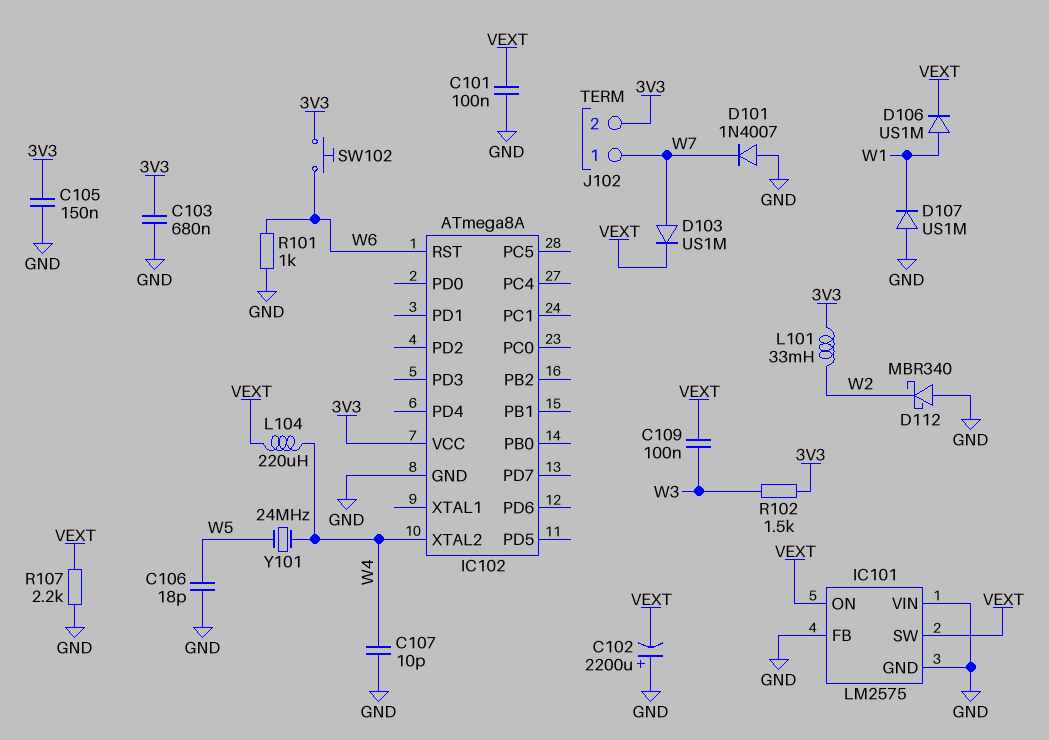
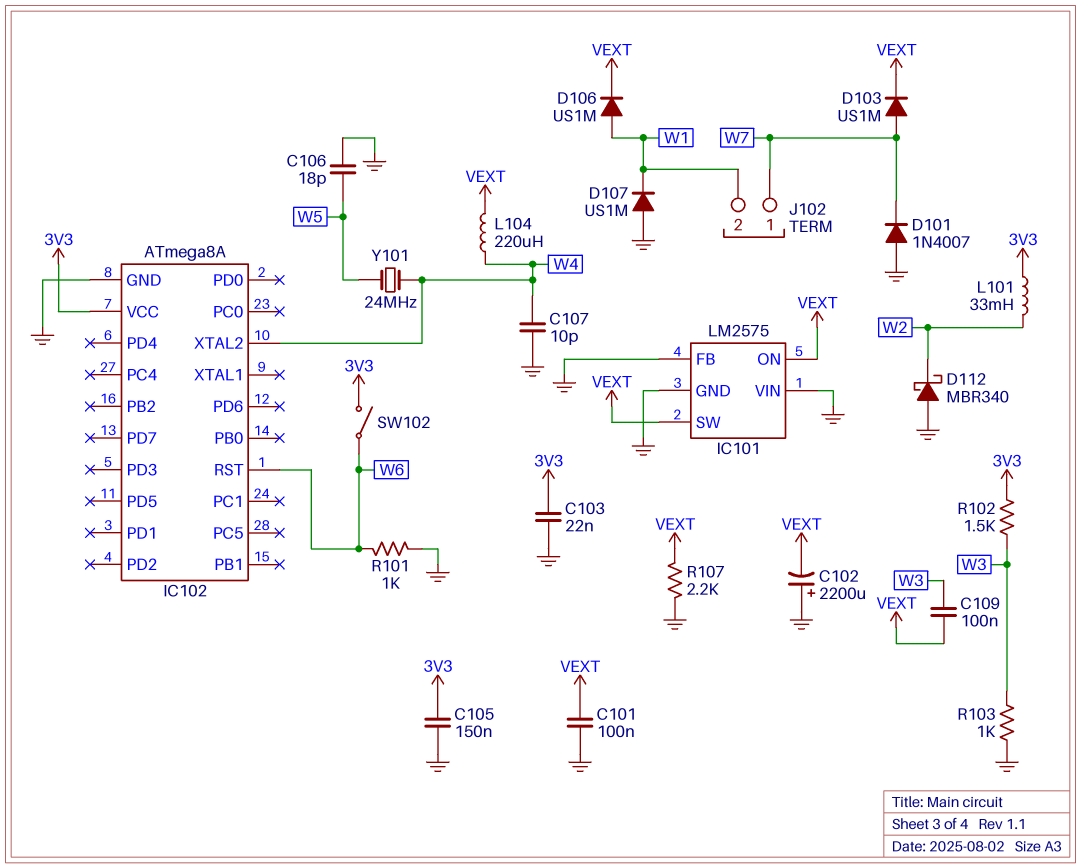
C103: 680nF (3V3, GND) -> 22nF (3V3, GND)
J102 pin 2: 3V3 -> W1
R103: none -> 1k (GND, W3)
SW102: button (3V3, W6) -> switch (3V3, W6)

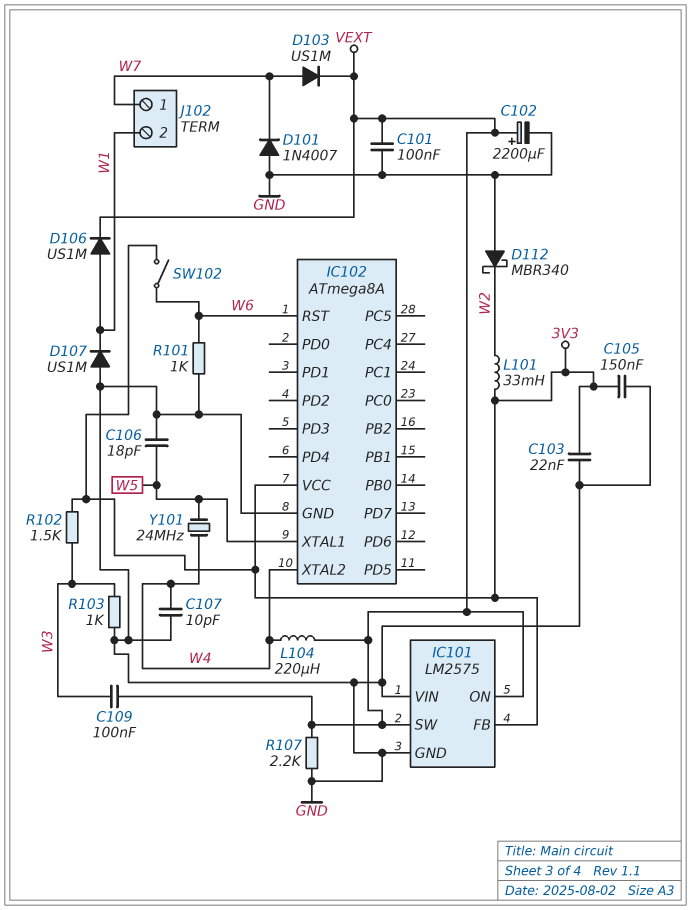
C102: 2200uF (plus GND, minus VEXT) -> 2200uF (plus VEXT, minus GND)
IC101 pin FB: GND -> 3V3
IC102 pin XTAL1: none -> W5

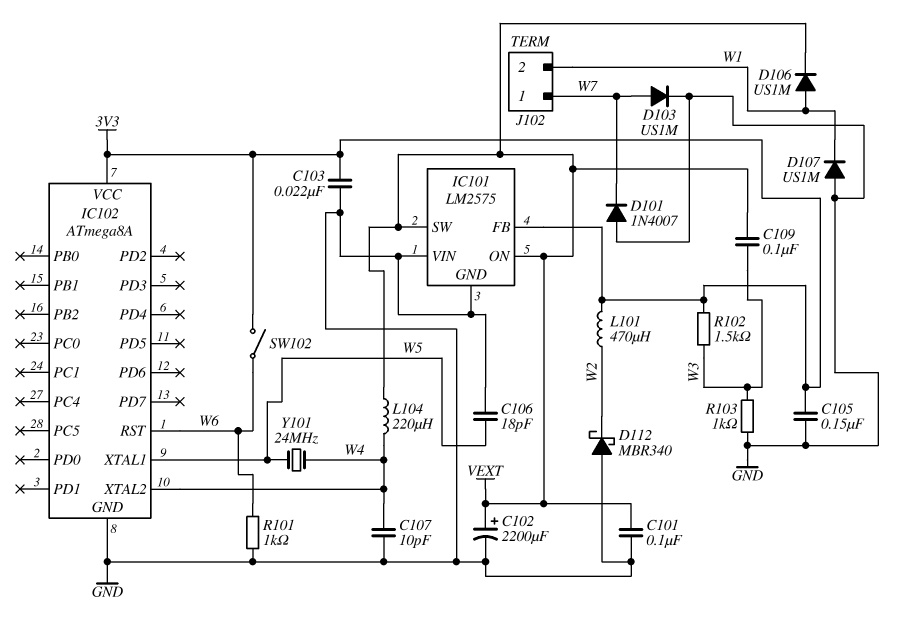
D103: diode US1M (A W7, K VEXT) -> diode US1M (A W7, K GND)
L101: 33mH (3V3, W2) -> 470uH (3V3, W2)
R107: 2.2k (GND, VEXT) -> none

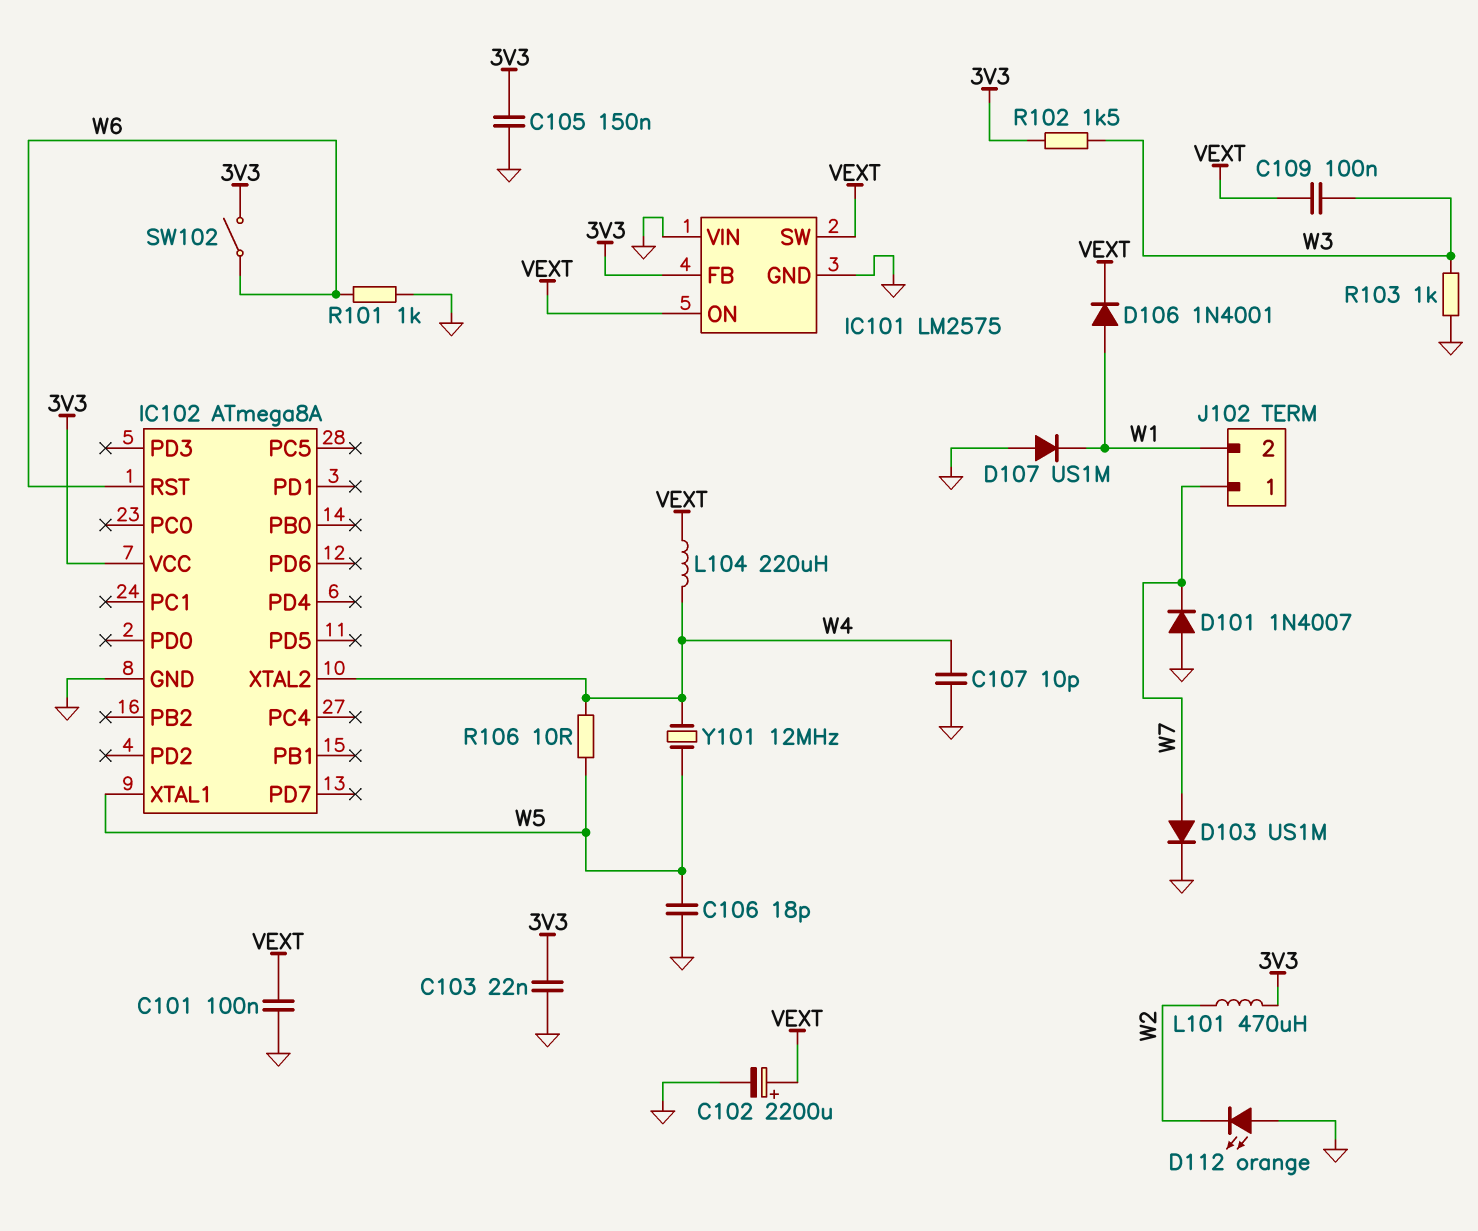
D106: diode US1M (A W1, K VEXT) -> diode 1N4001 (A W1, K VEXT)
D112: schottky MBR340 (A GND, K W2) -> LED orange (A GND, K W2)
R106: none -> 10 (W4, W5)
Y101: 24MHz (W4, W5) -> 12MHz (W4, W5)

